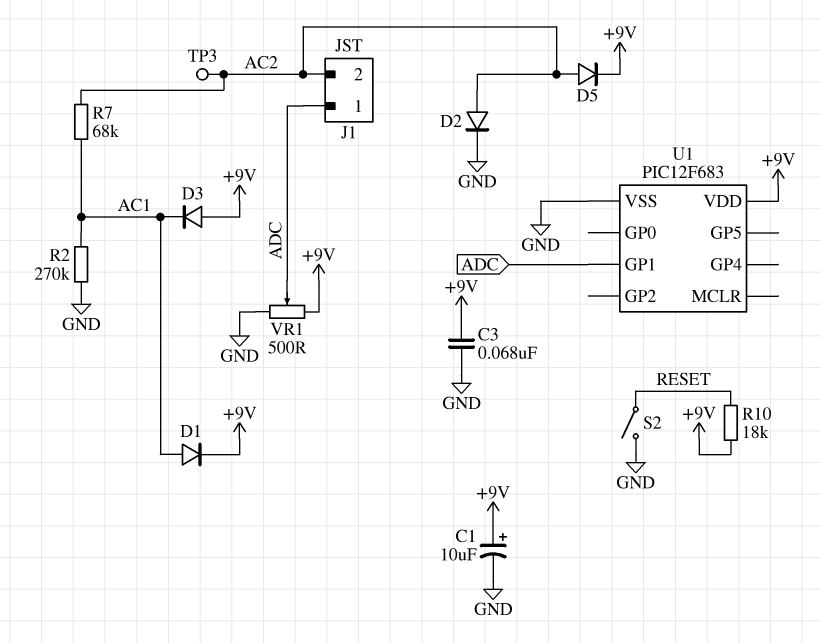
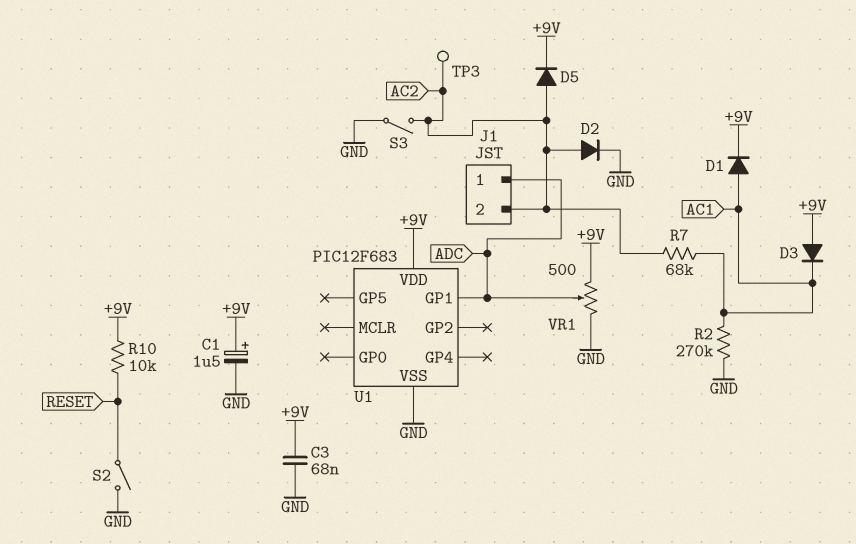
C1: 10uF (plus +9V, minus GND) -> 1.5uF (plus +9V, minus GND)
R10: 18k (+9V, RESET) -> 10k (+9V, RESET)
S3: none -> switch (AC2, GND)

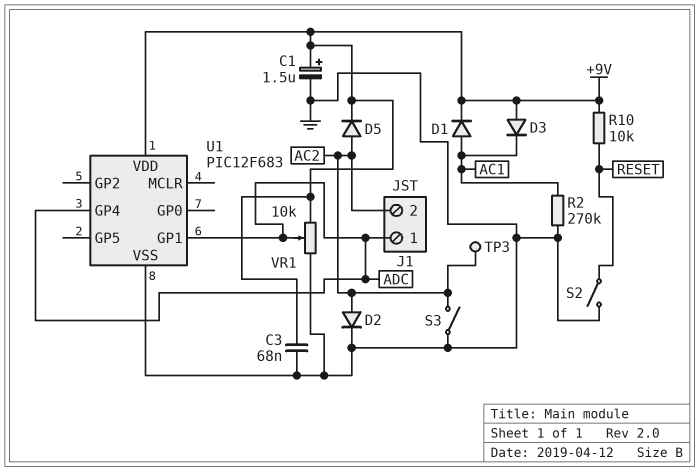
R7: 68k (AC1, AC2) -> none
U1 pin GP4: none -> ADC
VR1: 500 (+9V, GND, wiper ADC) -> 10k (+9V, GND, wiper ADC)

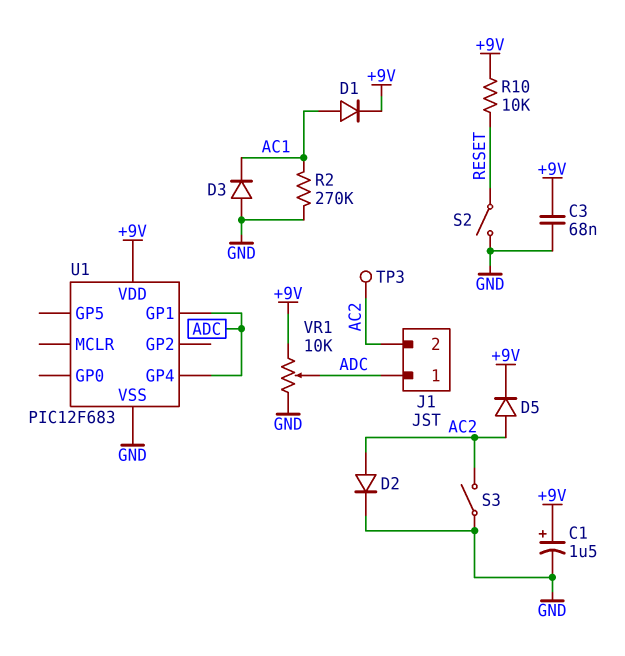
D3: diode (A +9V, K AC1) -> diode (A GND, K AC1)

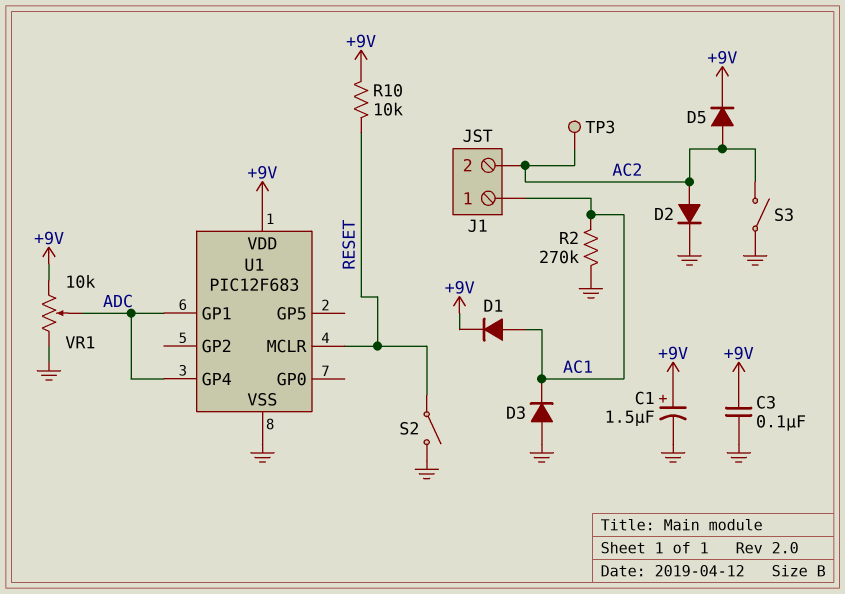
C3: 68nF (+9V, GND) -> 100nF (+9V, GND)
J1 pin 1: ADC -> AC1
U1 pin MCLR: none -> RESET

